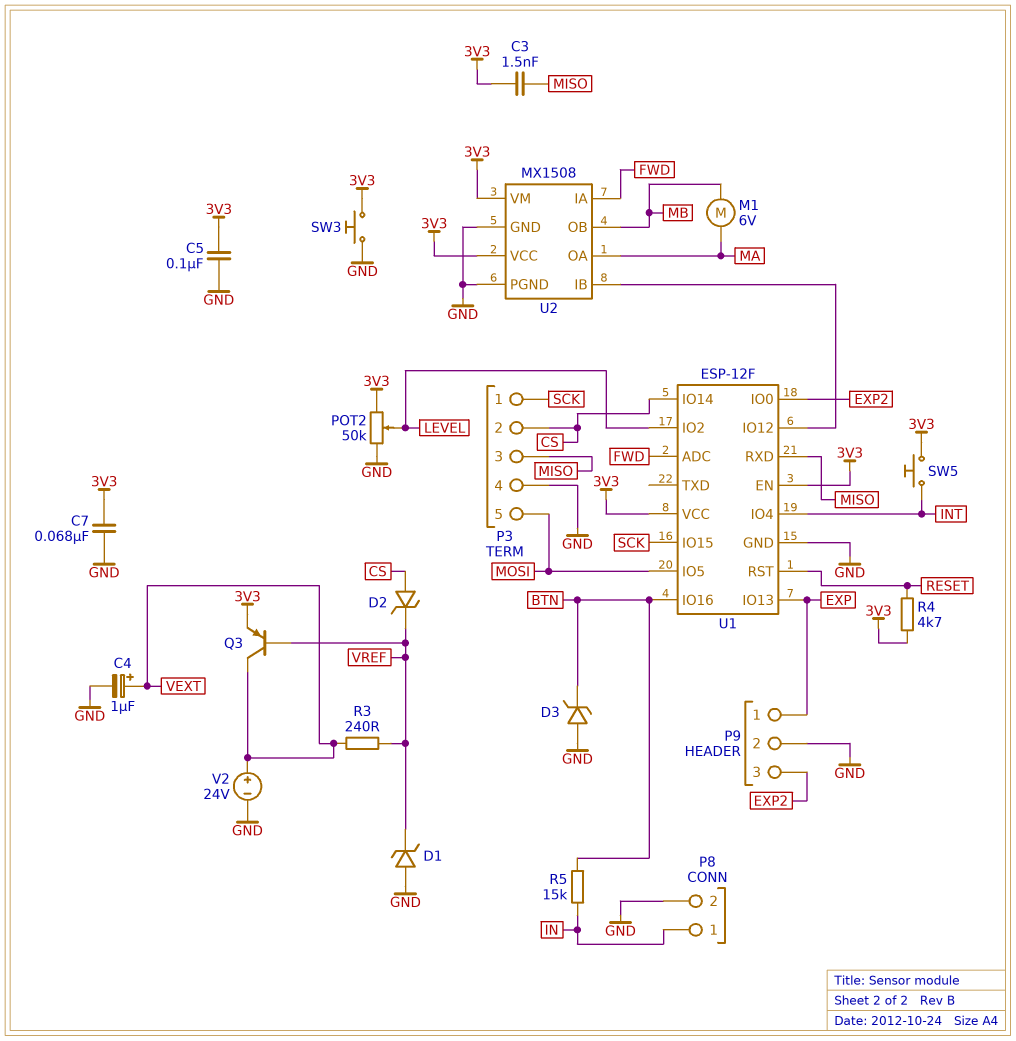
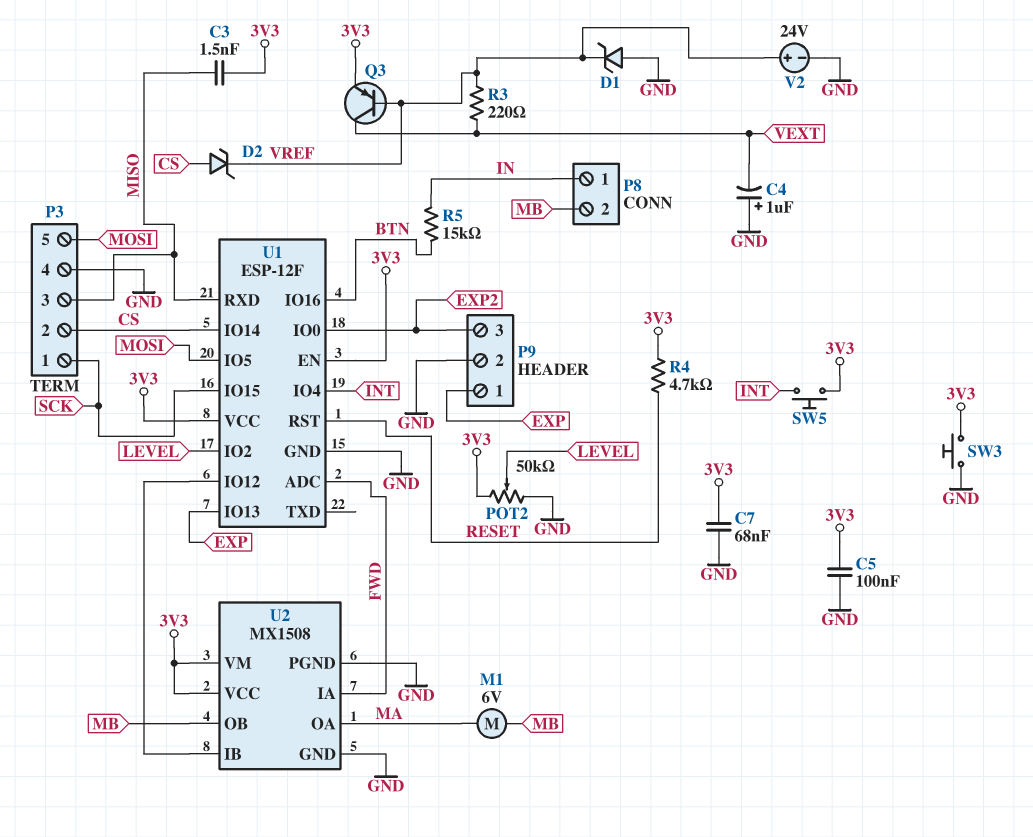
C4: 1uF (plus VEXT, minus GND) -> 1uF (plus GND, minus VEXT)
D3: zener (A GND, K BTN) -> none
P8 pin 2: GND -> MB
R3: 240 (VEXT, VREF) -> 220 (VEXT, VREF)
V2: 24V (plus VEXT, minus GND) -> 24V (plus VREF, minus GND)

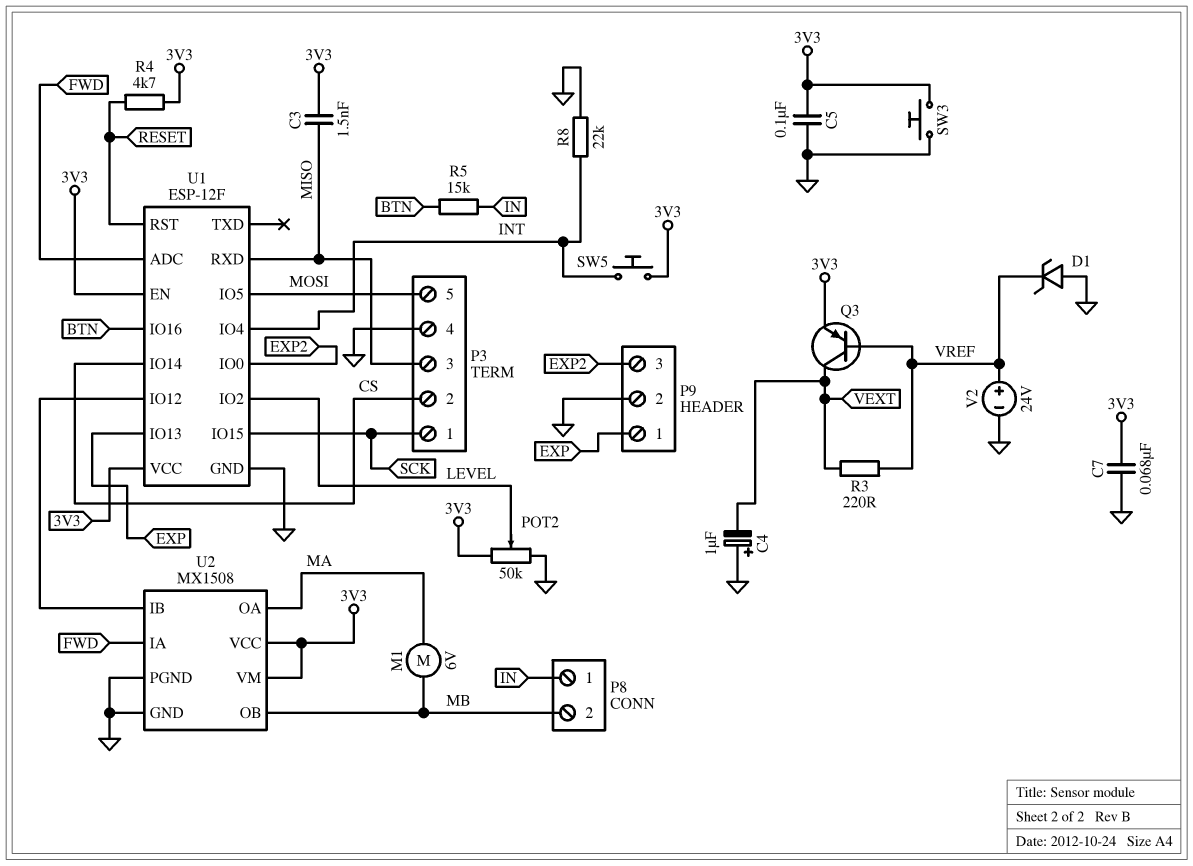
D2: zener (A CS, K VREF) -> none
R8: none -> 22k (GND, INT)

